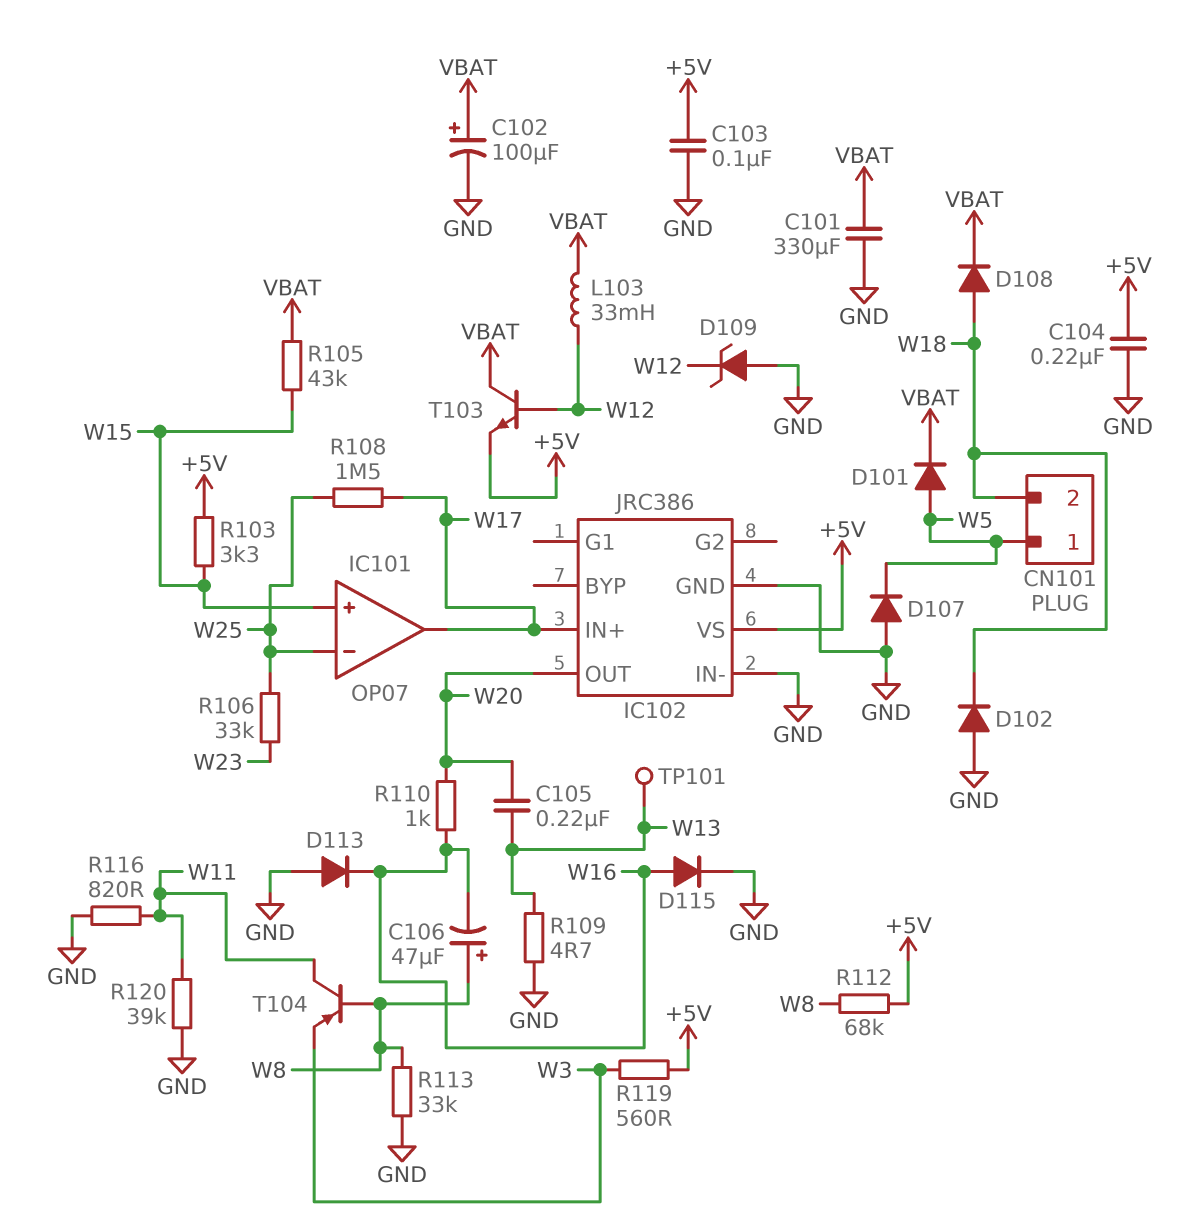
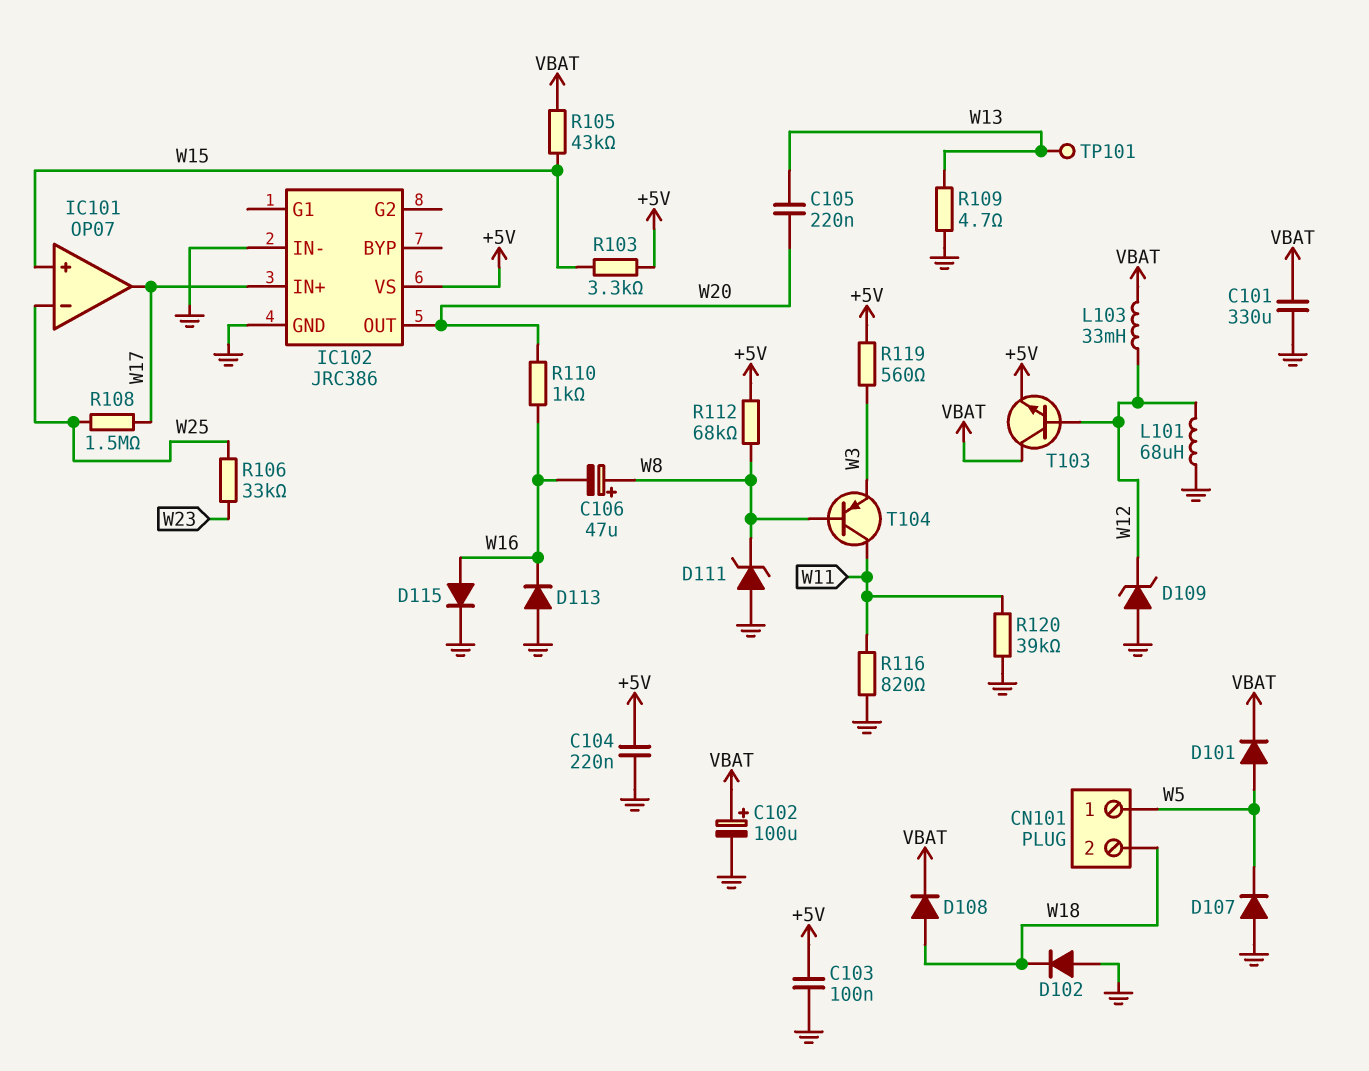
D111: none -> zener (A GND, K W8)
L101: none -> 68uH (GND, W12)
R113: 33k (GND, W8) -> none

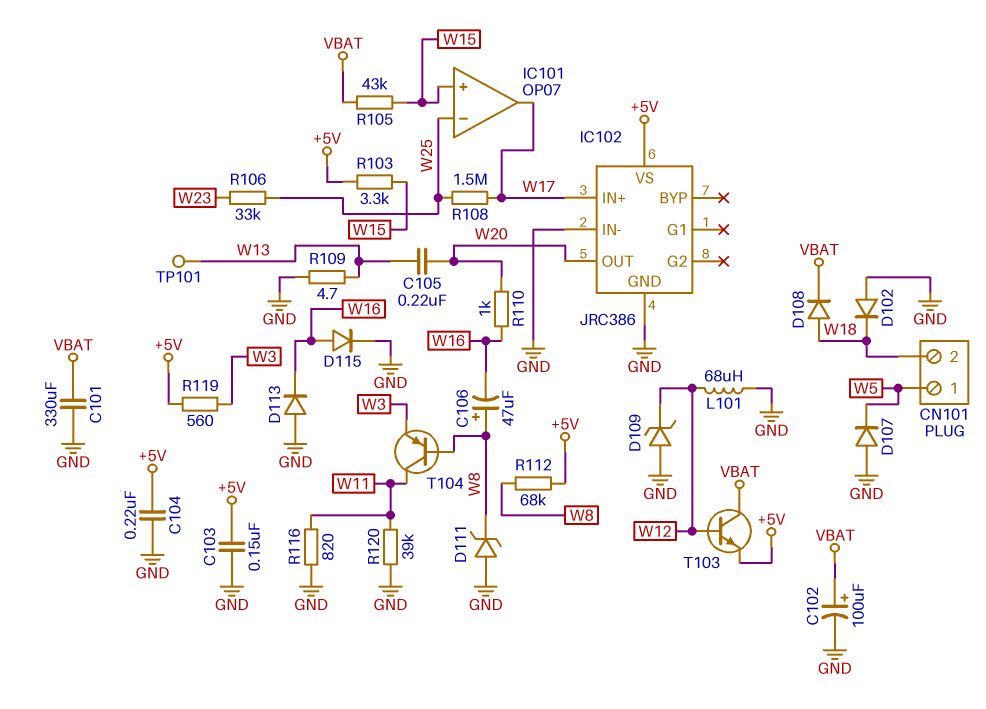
C103: 100nF (+5V, GND) -> 150nF (+5V, GND)
D101: diode (A W5, K VBAT) -> none
L103: 33mH (VBAT, W12) -> none

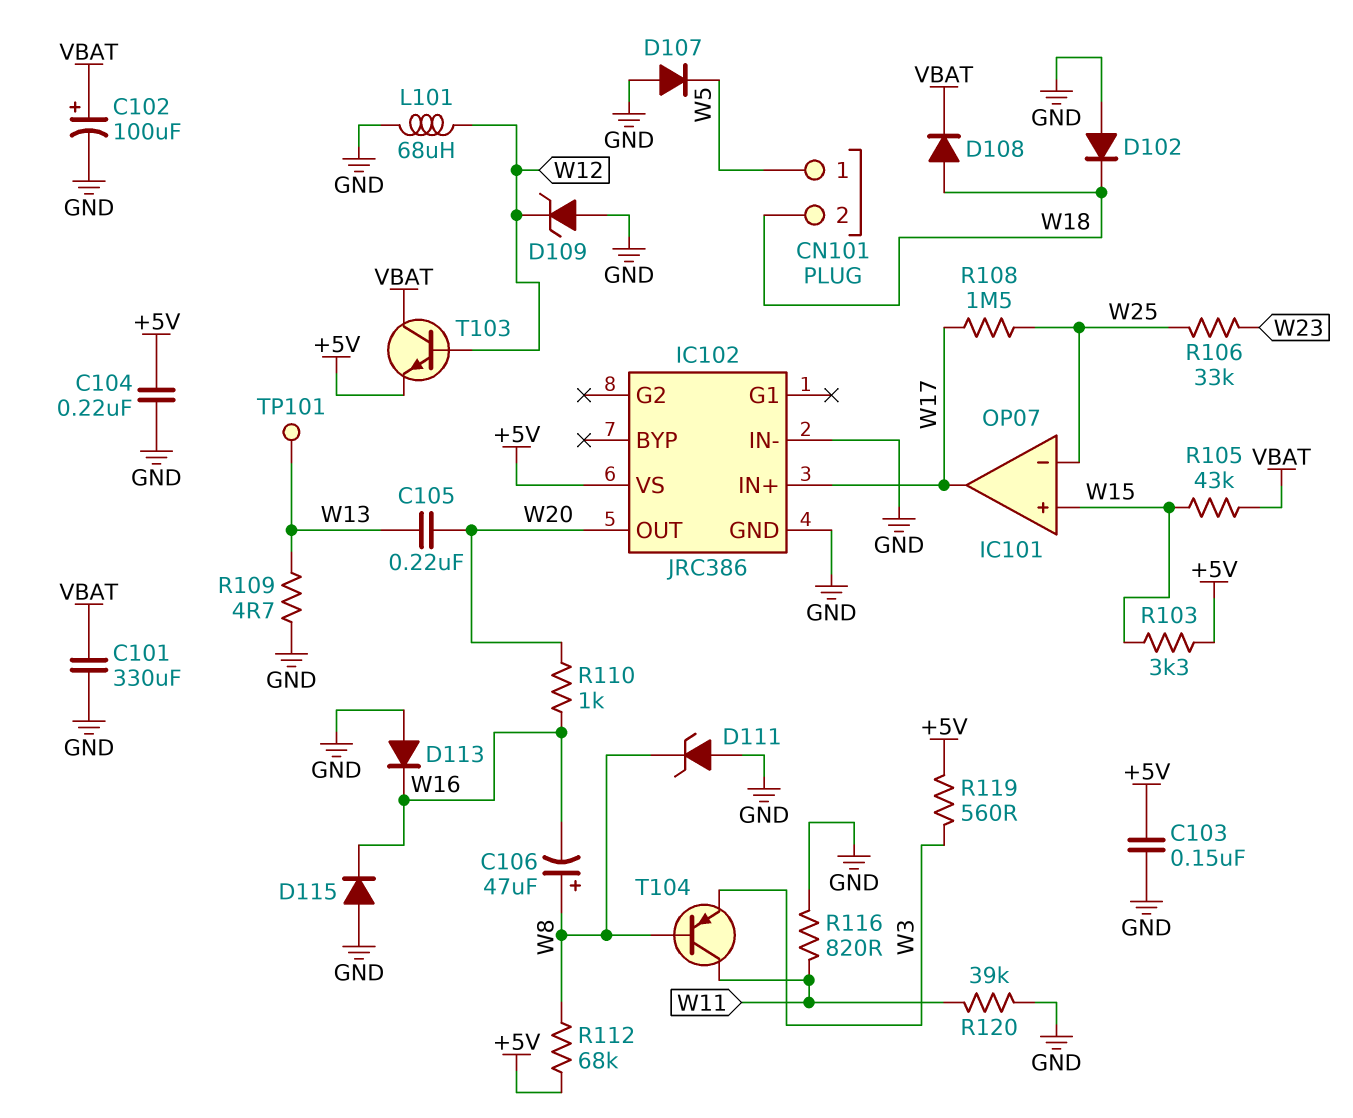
D115: diode (A W16, K GND) -> diode (A GND, K W16)

